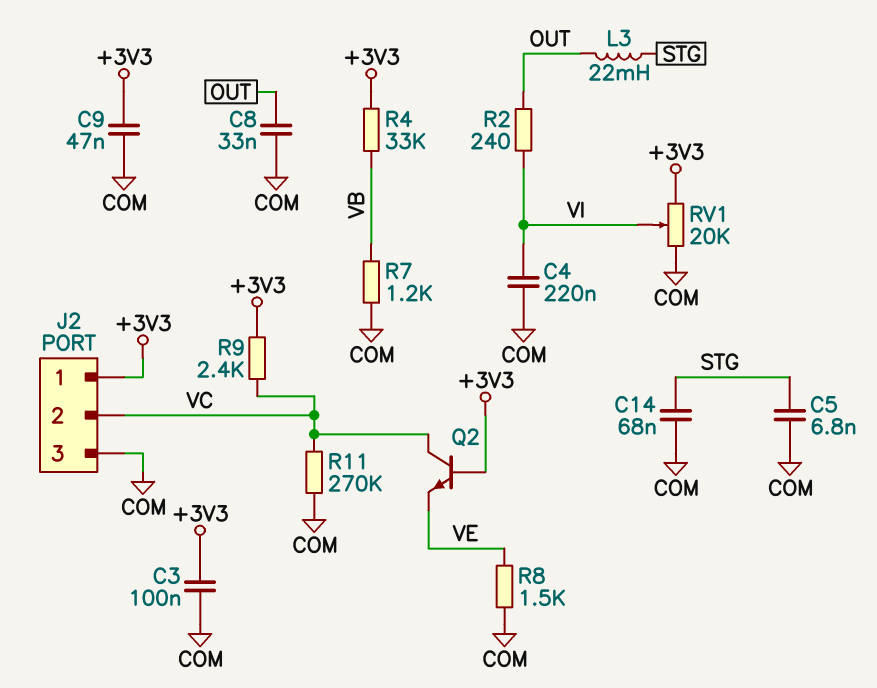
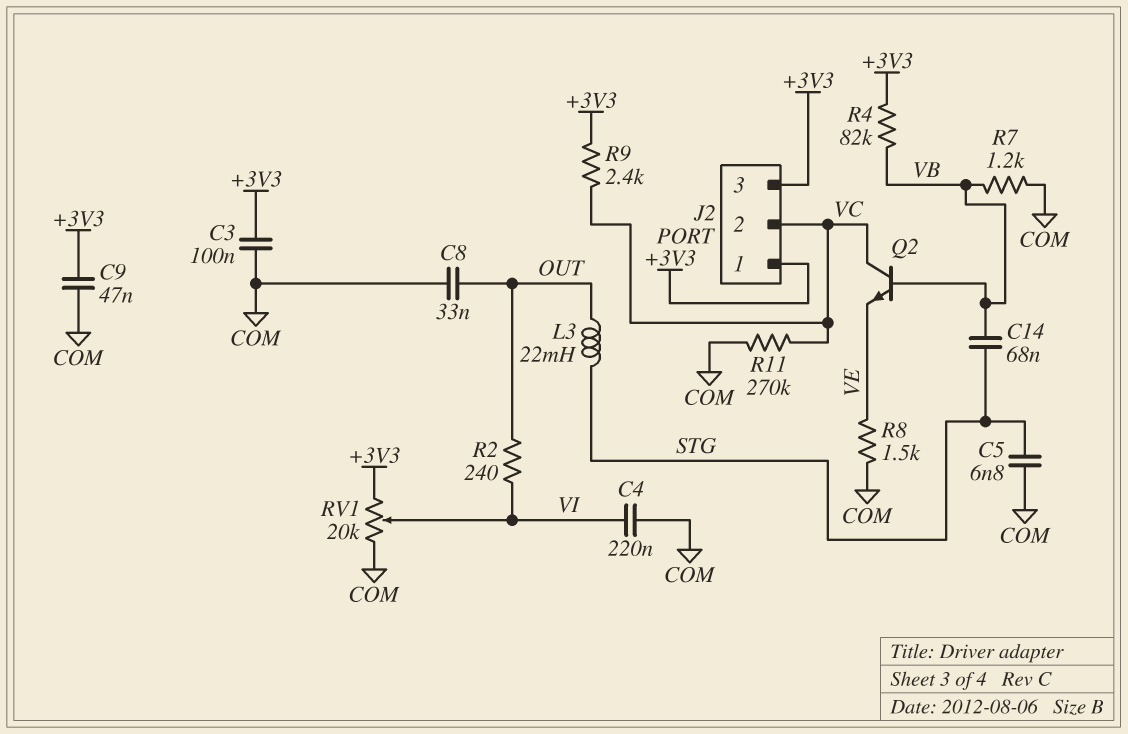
C14: 68nF (COM, STG) -> 68nF (STG, VB)
J2 pin 3: COM -> +3V3
Q2: NPN (B +3V3, C VC, E VE) -> NPN (B VB, C VC, E VE)
R4: 33k (+3V3, VB) -> 82k (+3V3, VB)

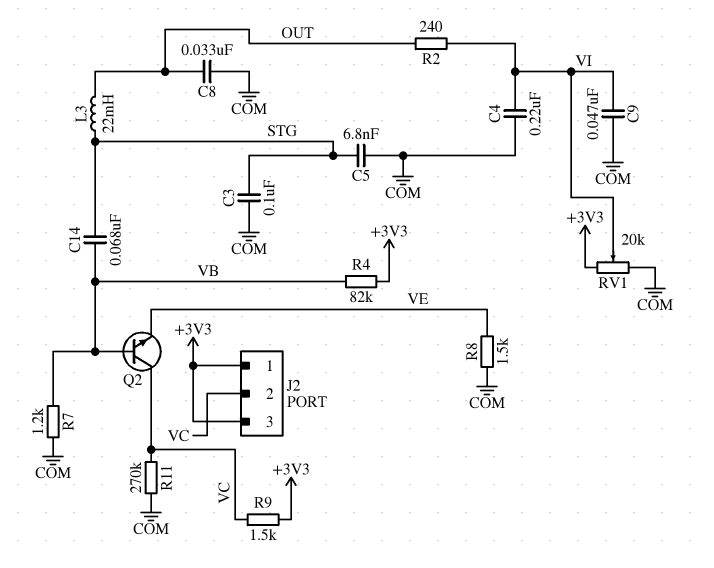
C3: 100nF (+3V3, COM) -> 100nF (COM, STG)
C9: 47nF (+3V3, COM) -> 47nF (COM, VI)
R9: 2.4k (+3V3, VC) -> 1.5k (+3V3, VC)

